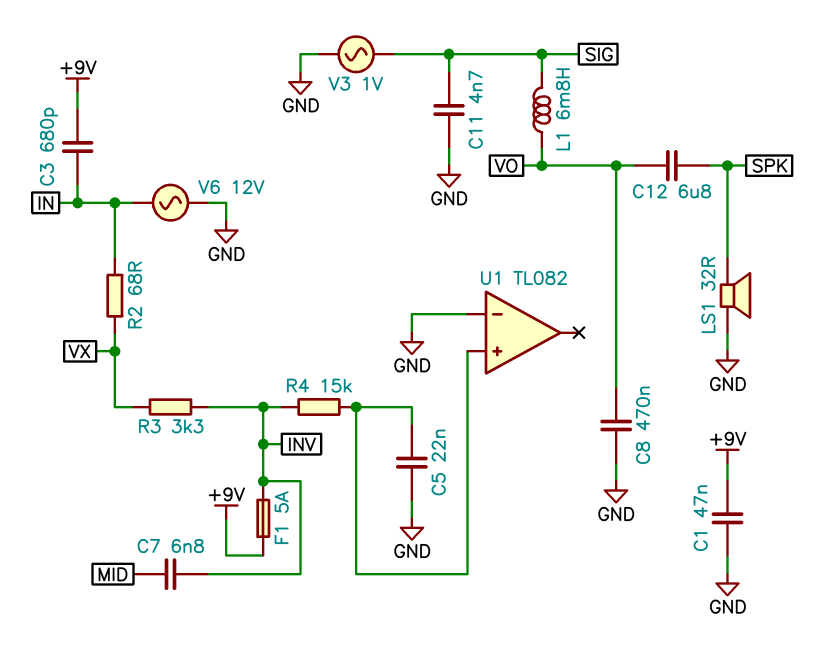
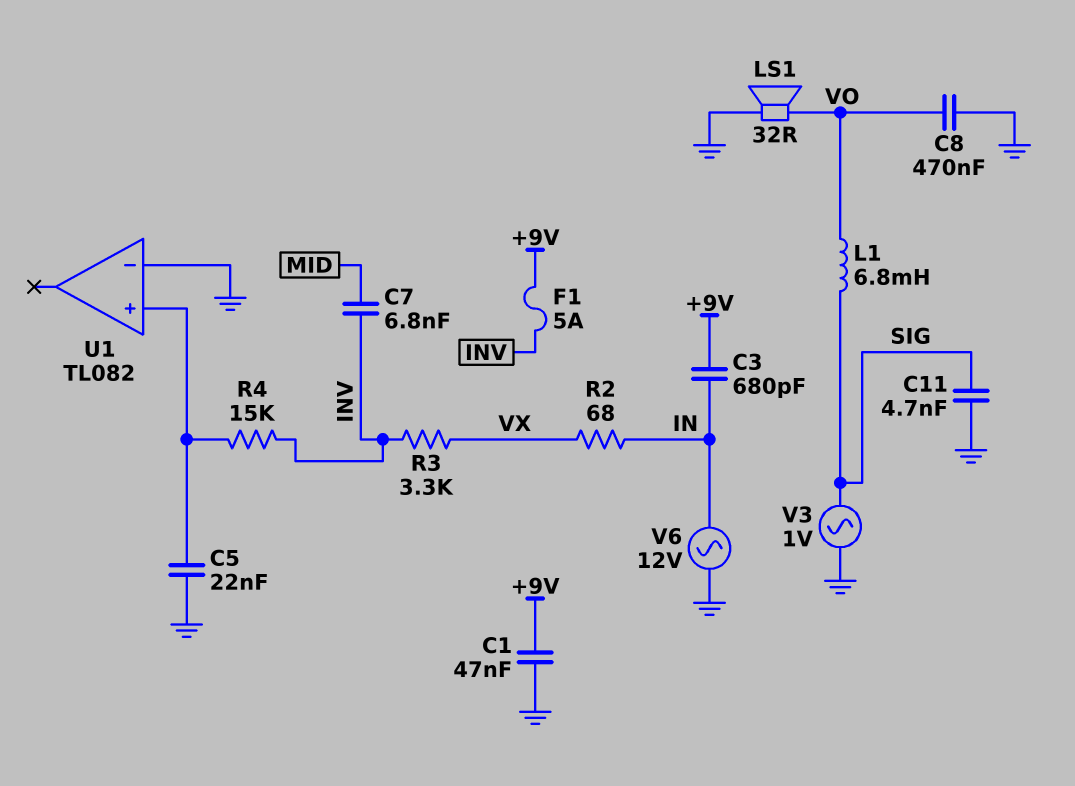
C12: 6.8uF (SPK, VO) -> none
LS1: speaker 32R (GND, SPK) -> speaker 32R (GND, VO)

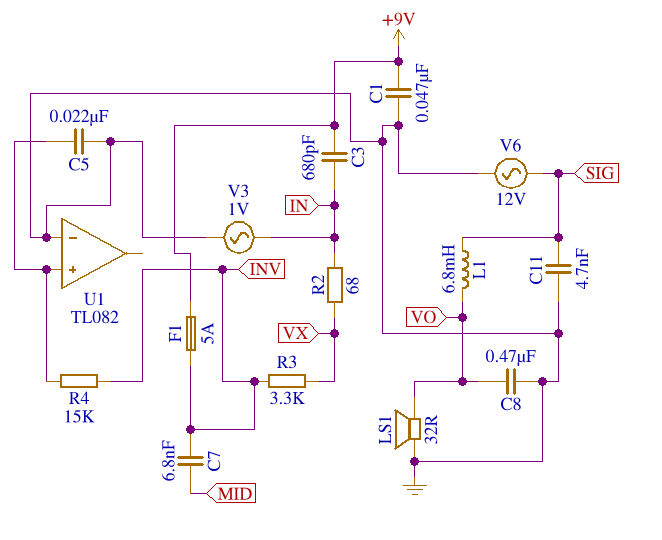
V3: AC 1V (GND, SIG) -> AC 1V (GND, IN)
V6: AC 12V (GND, IN) -> AC 12V (GND, SIG)

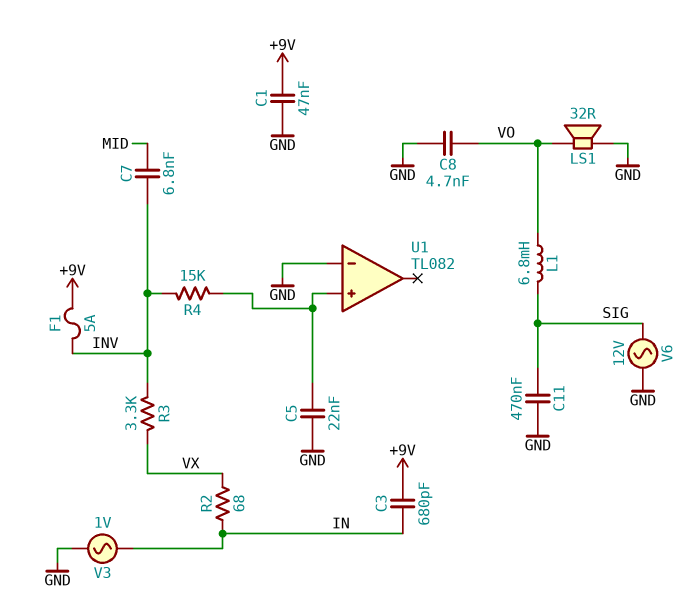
C8: 470nF (GND, VO) -> 4.7nF (GND, VO)
C11: 4.7nF (GND, SIG) -> 470nF (GND, SIG)

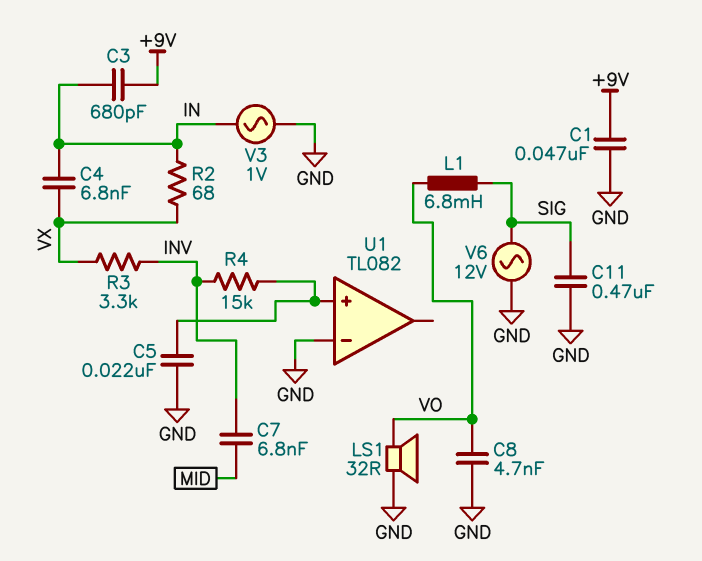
C4: none -> 6.8nF (IN, VX)
F1: 5A (+9V, INV) -> none

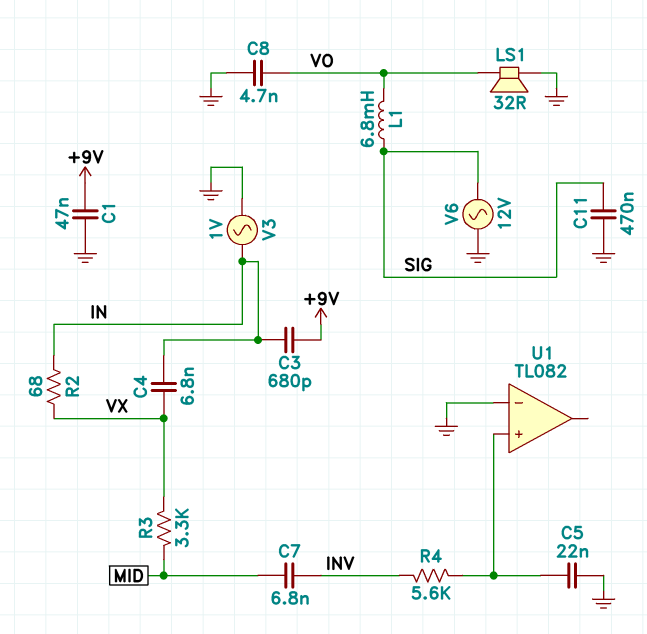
R3: 3.3k (INV, VX) -> 3.3k (MID, VX)
R4: 15k (INV, U1/in+) -> 5.6k (INV, U1/in+)

